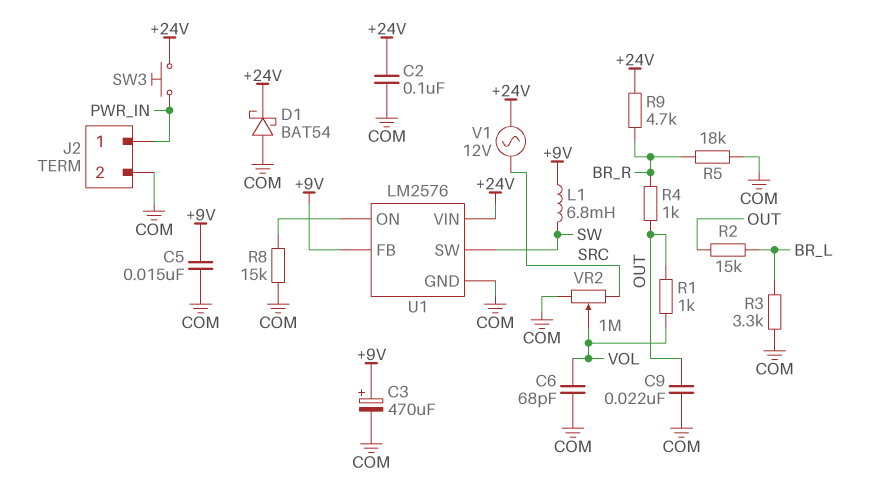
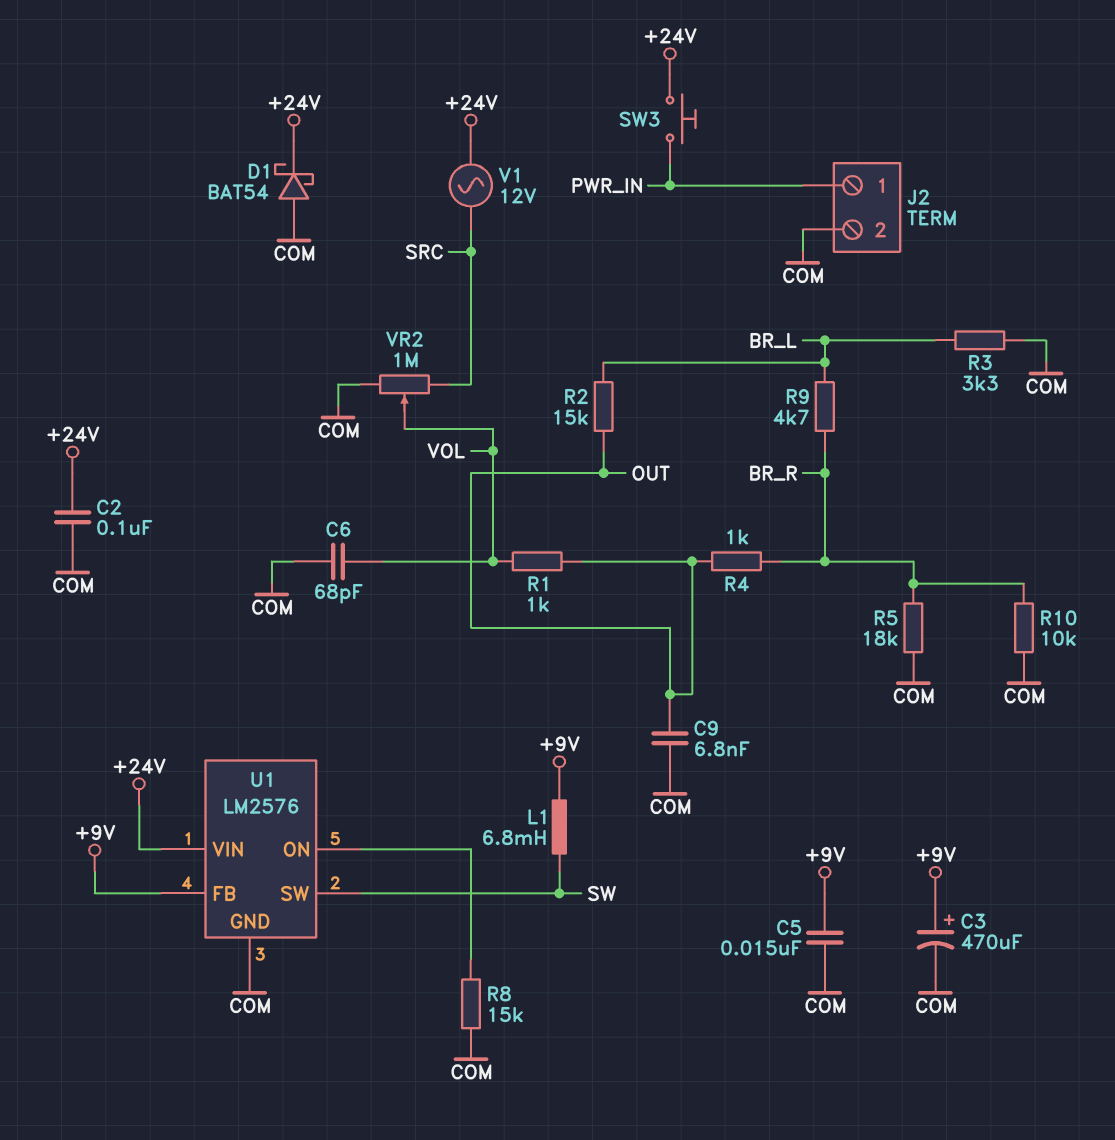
C9: 22nF (COM, OUT) -> 6.8nF (COM, OUT)
R9: 4.7k (+24V, BR_R) -> 4.7k (BR_L, BR_R)
R10: none -> 10k (BR_R, COM)

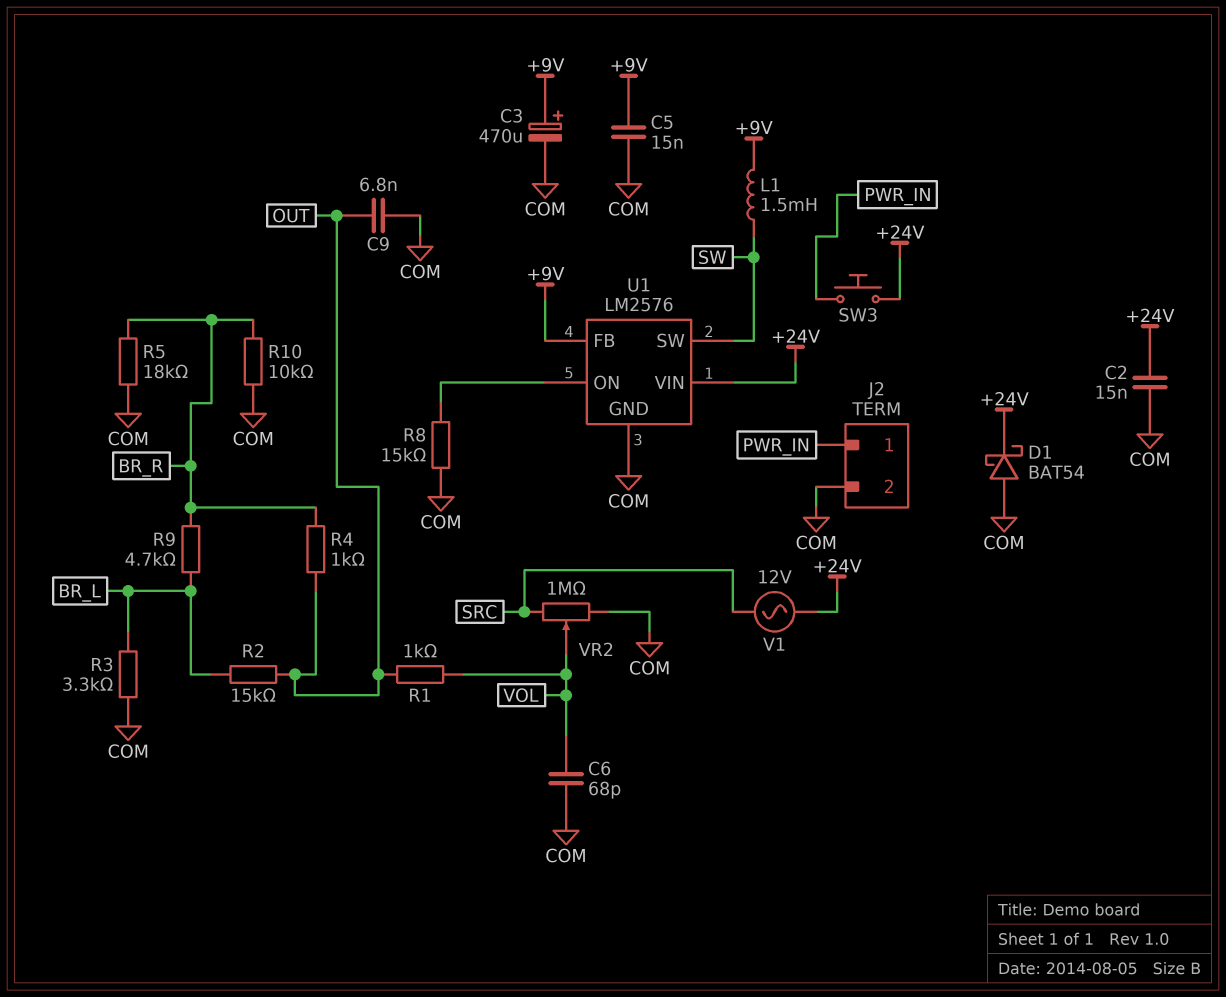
C2: 100nF (+24V, COM) -> 15nF (+24V, COM)
L1: 6.8mH (+9V, SW) -> 1.5mH (+9V, SW)

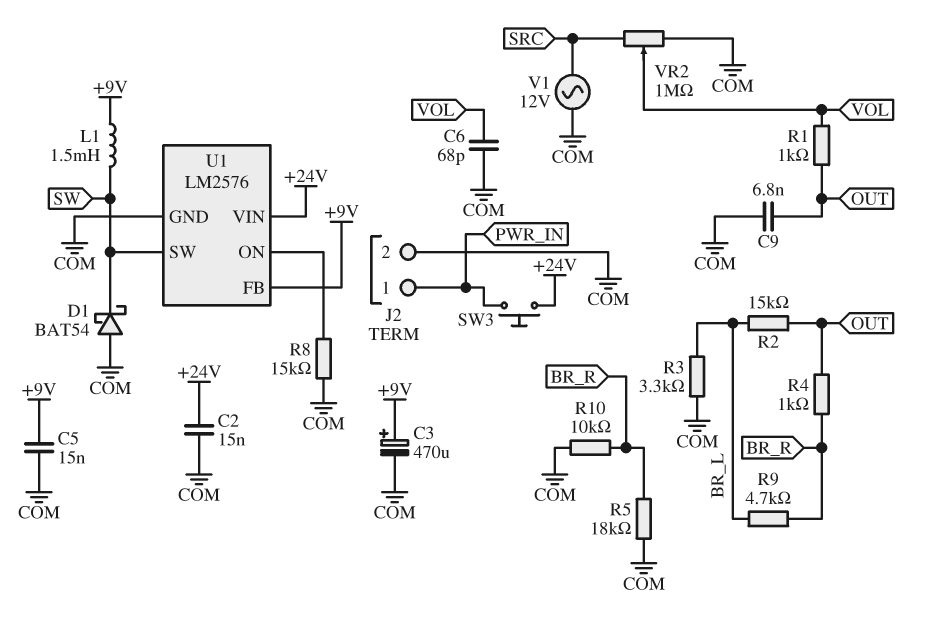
D1: schottky BAT54 (A COM, K +24V) -> schottky BAT54 (A COM, K SW)
V1: AC 12V (+24V, SRC) -> AC 12V (COM, SRC)

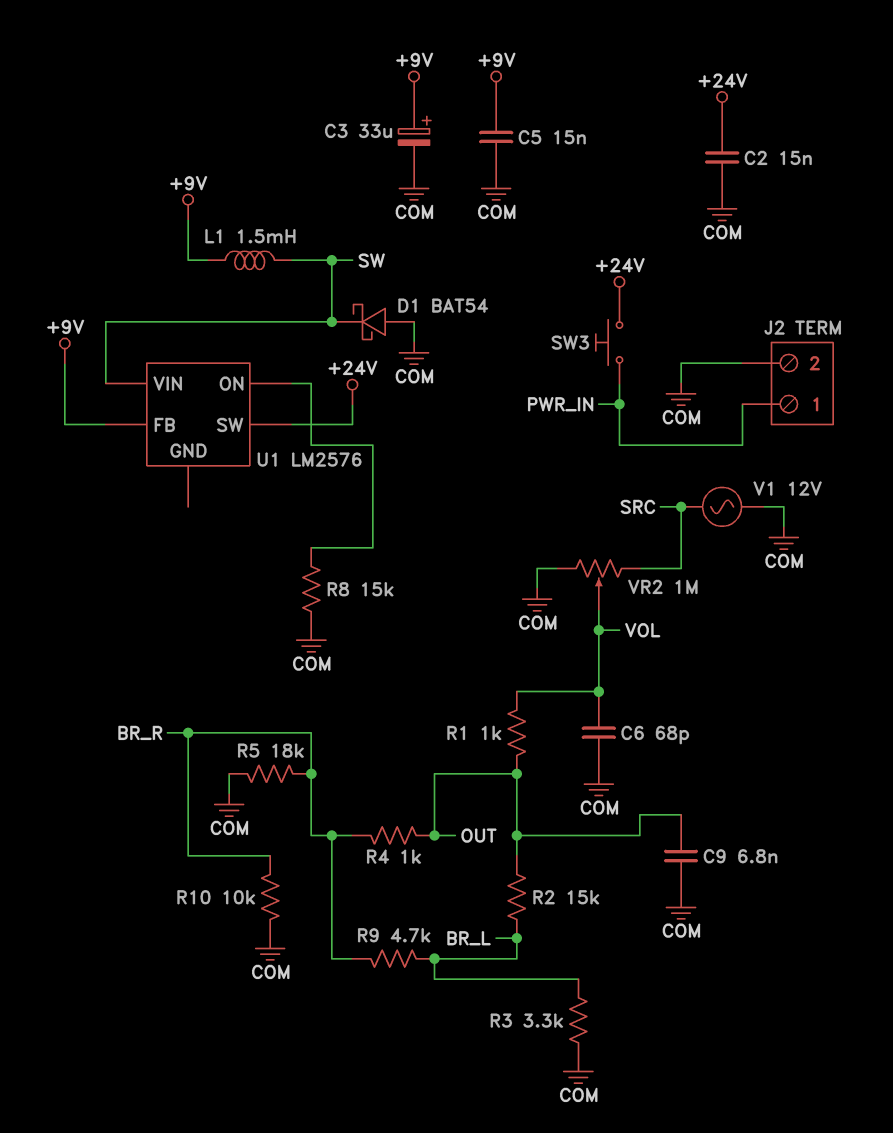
C3: 470uF (plus +9V, minus COM) -> 33uF (plus +9V, minus COM)
U1 pin GND: COM -> none
U1 pin SW: SW -> +24V
U1 pin VIN: +24V -> SW

